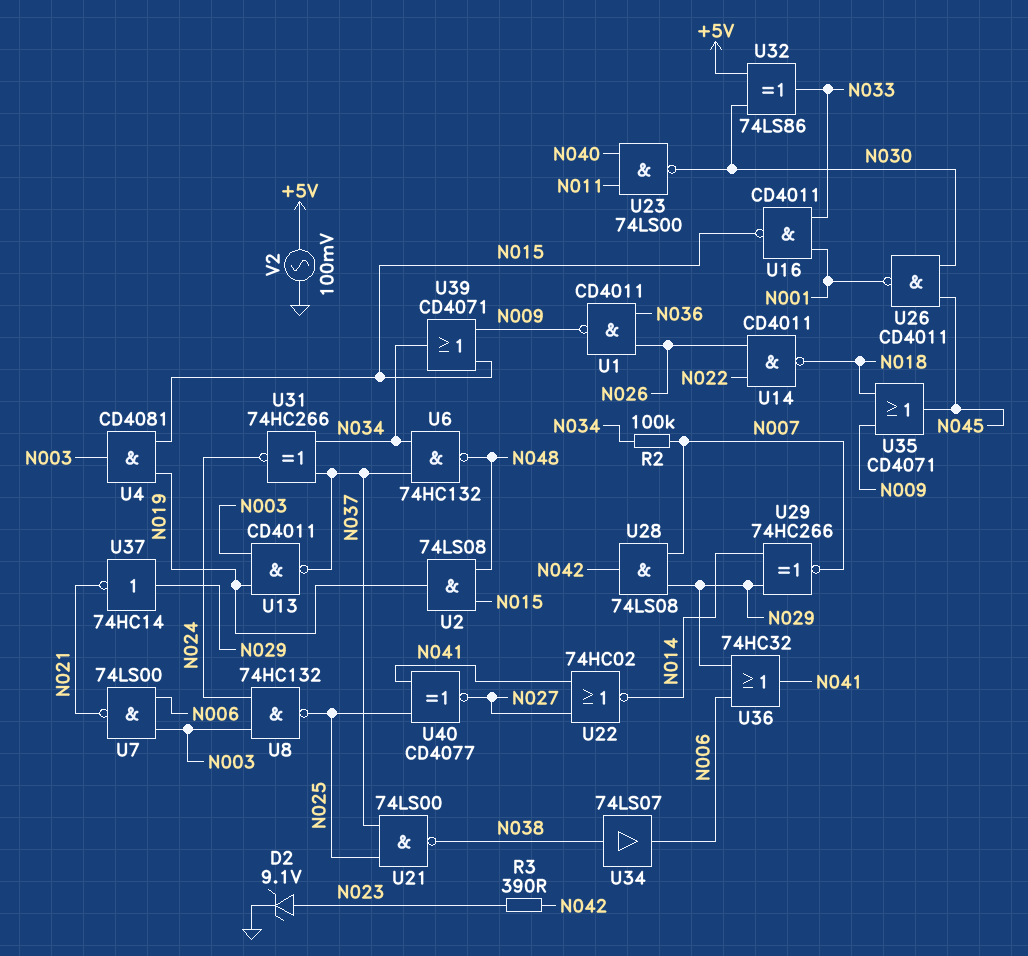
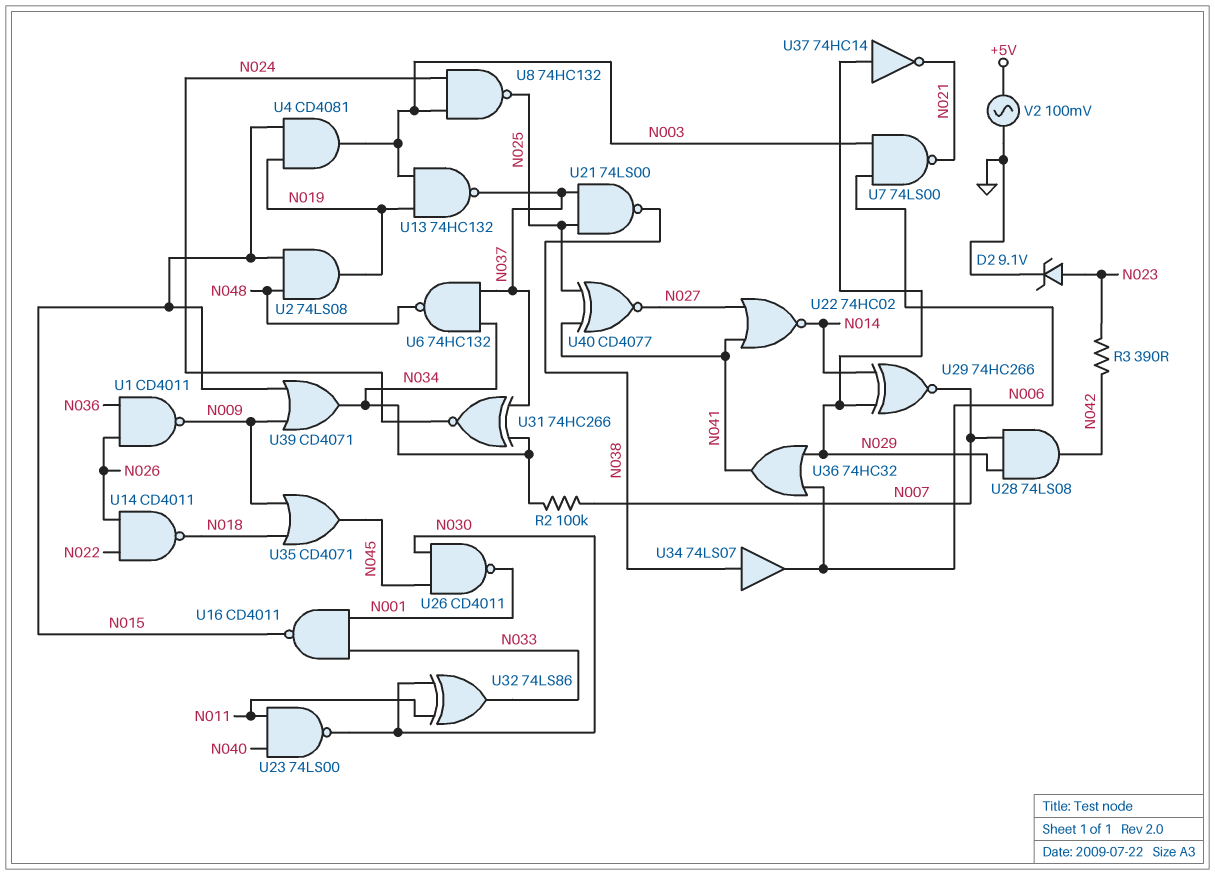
U13: NAND CD4011 (in N003, in N019, out N037) -> NAND 74HC132 (in N003, in N019, out N037)
U32: XOR 74LS86 (in +5V, in N030, out N033) -> XOR 74LS86 (in N011, in N030, out N033)

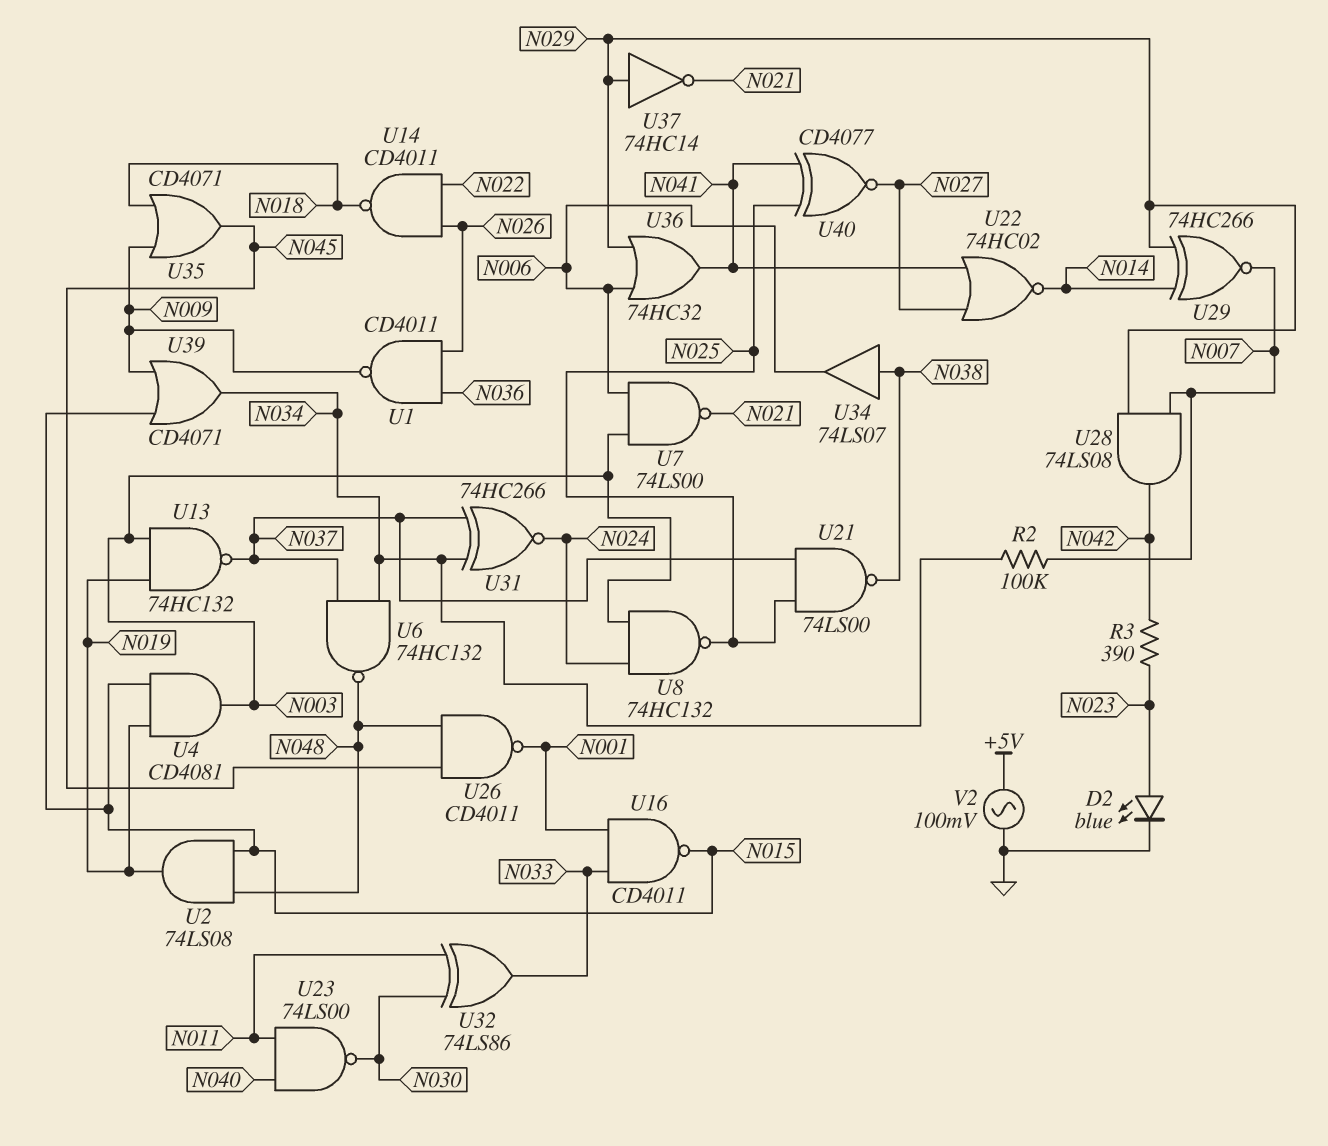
D2: zener 9.1V (A N023, K GND) -> LED blue (A N023, K GND)
U26: NAND CD4011 (in N030, in N045, out N001) -> NAND CD4011 (in N045, in N048, out N001)

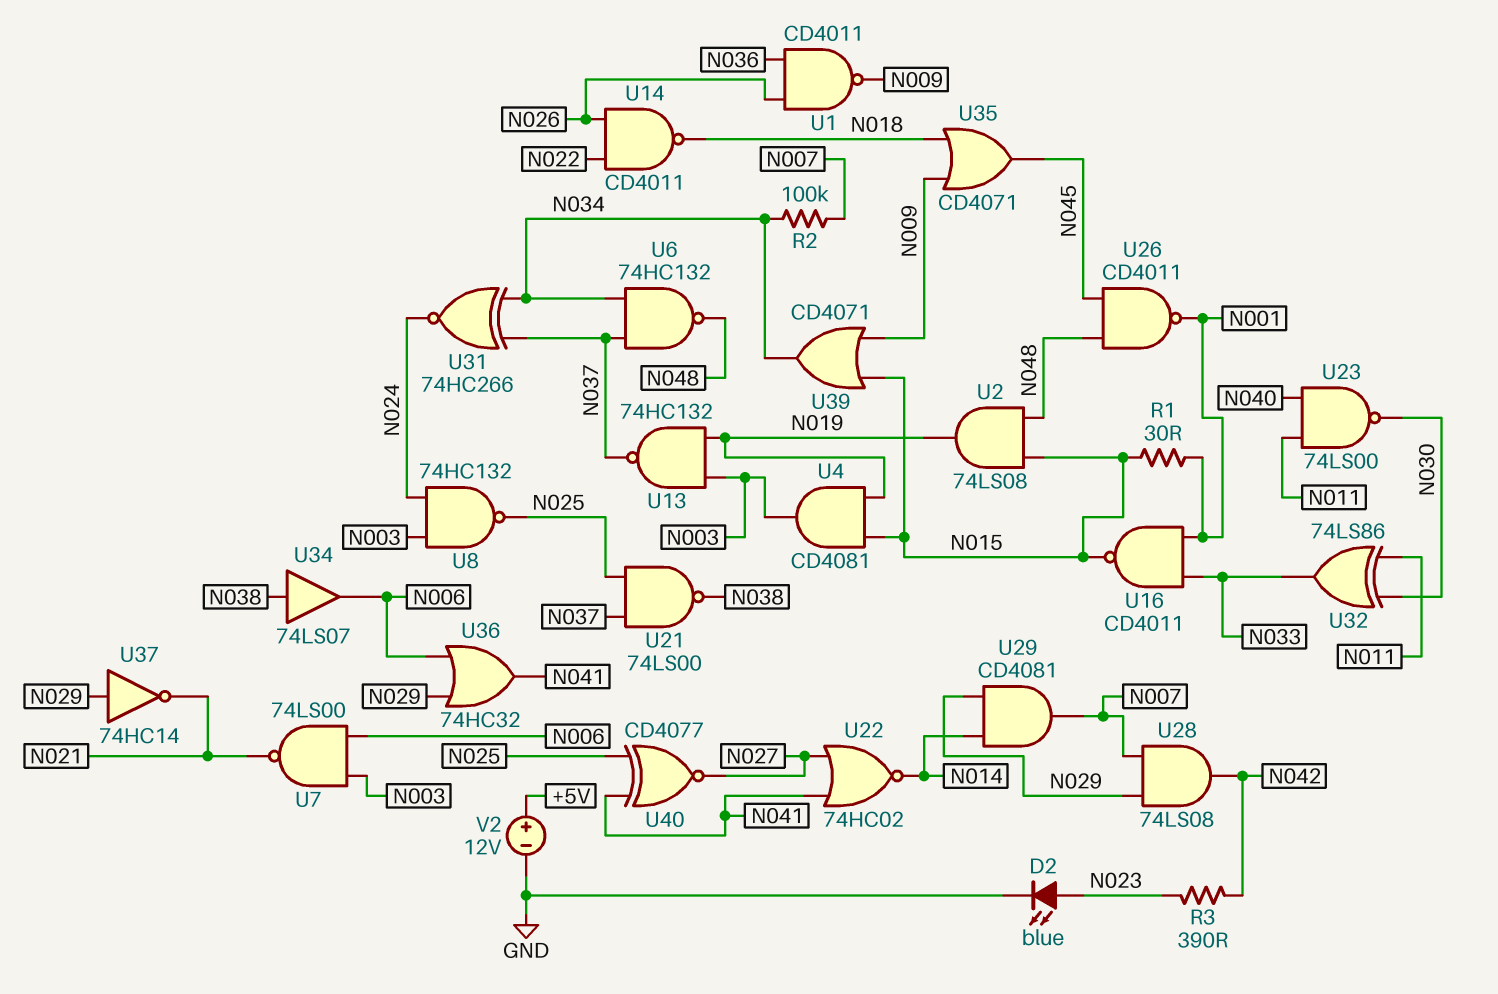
R1: none -> 30 (N001, N015)
U29: XNOR 74HC266 (in N014, in N029, out N007) -> AND CD4081 (in N014, in N029, out N007)
V2: AC 100mV (+5V, GND) -> 12V (plus +5V, minus GND)

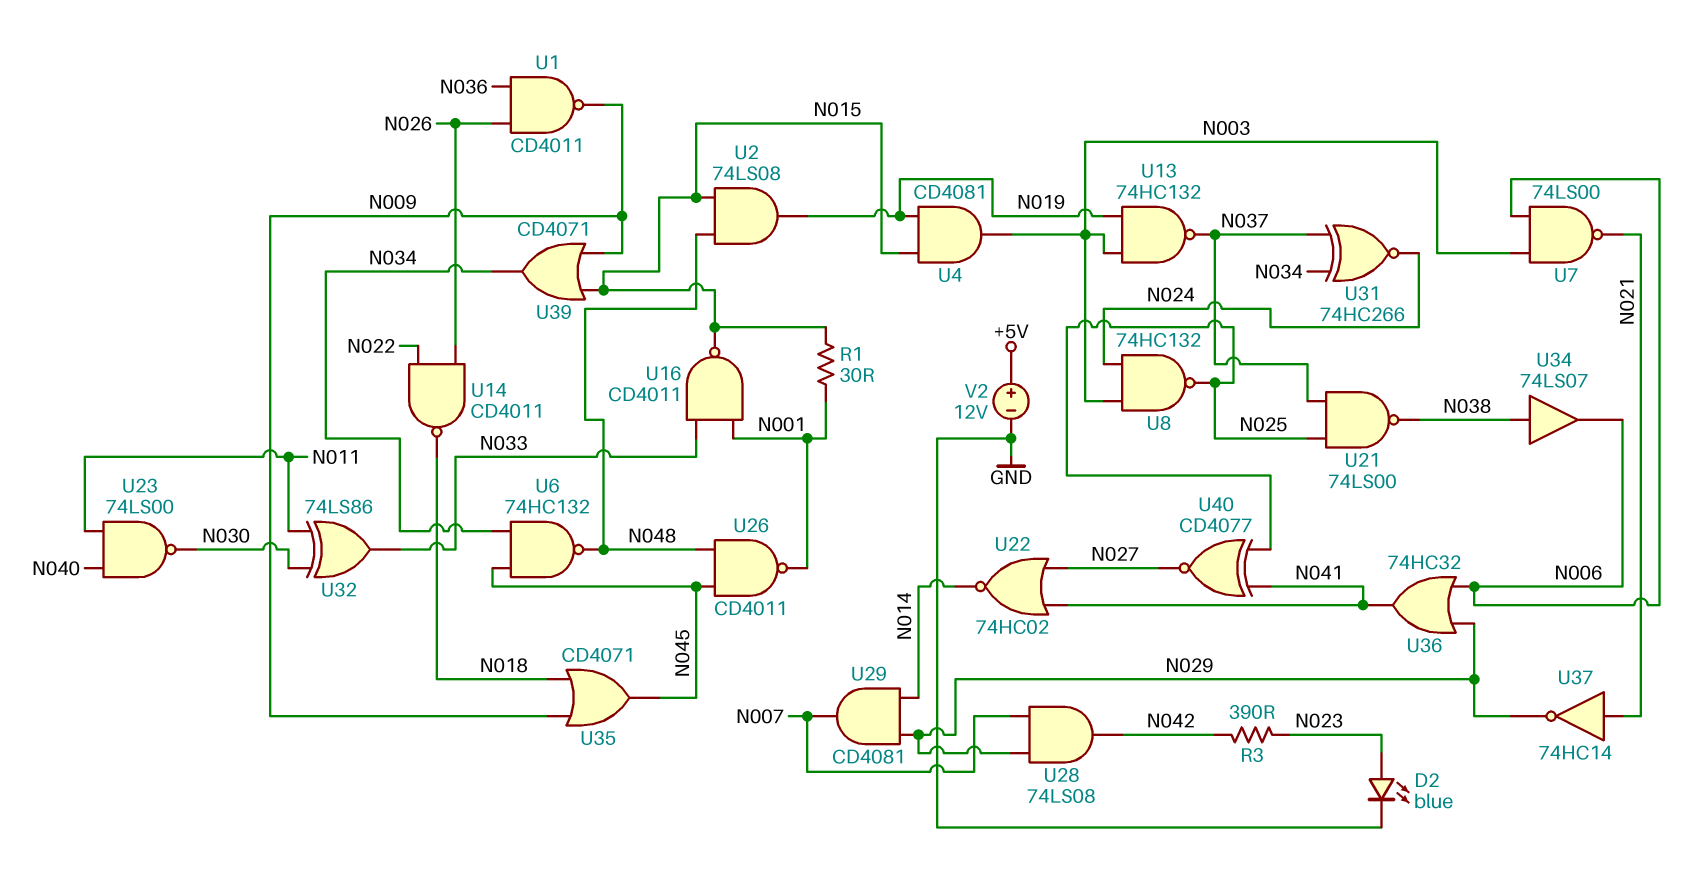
R2: 100k (N007, N034) -> none
U6: NAND 74HC132 (in N034, in N037, out N048) -> NAND 74HC132 (in N034, in N045, out N048)
U37: NOT 74HC14 (in N029, out N021) -> NOT 74HC14 (in N021, out N029)

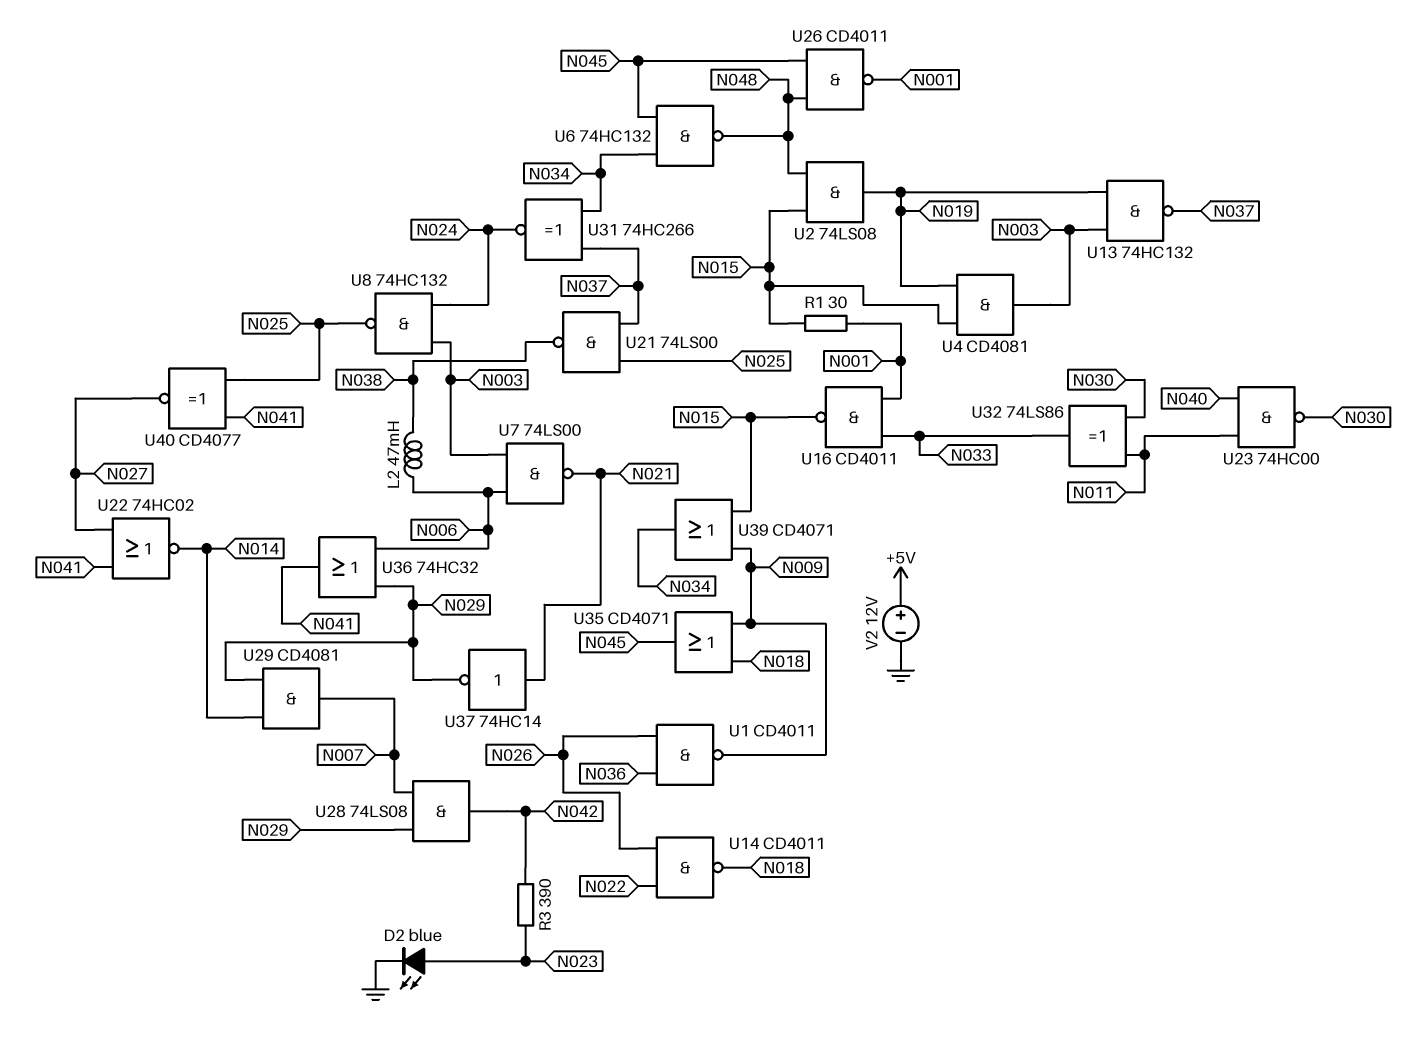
L2: none -> 47mH (N006, N038)
U23: NAND 74LS00 (in N011, in N040, out N030) -> NAND 74HC00 (in N011, in N040, out N030)
U34: buffer 74LS07 (in N038, out N006) -> none

